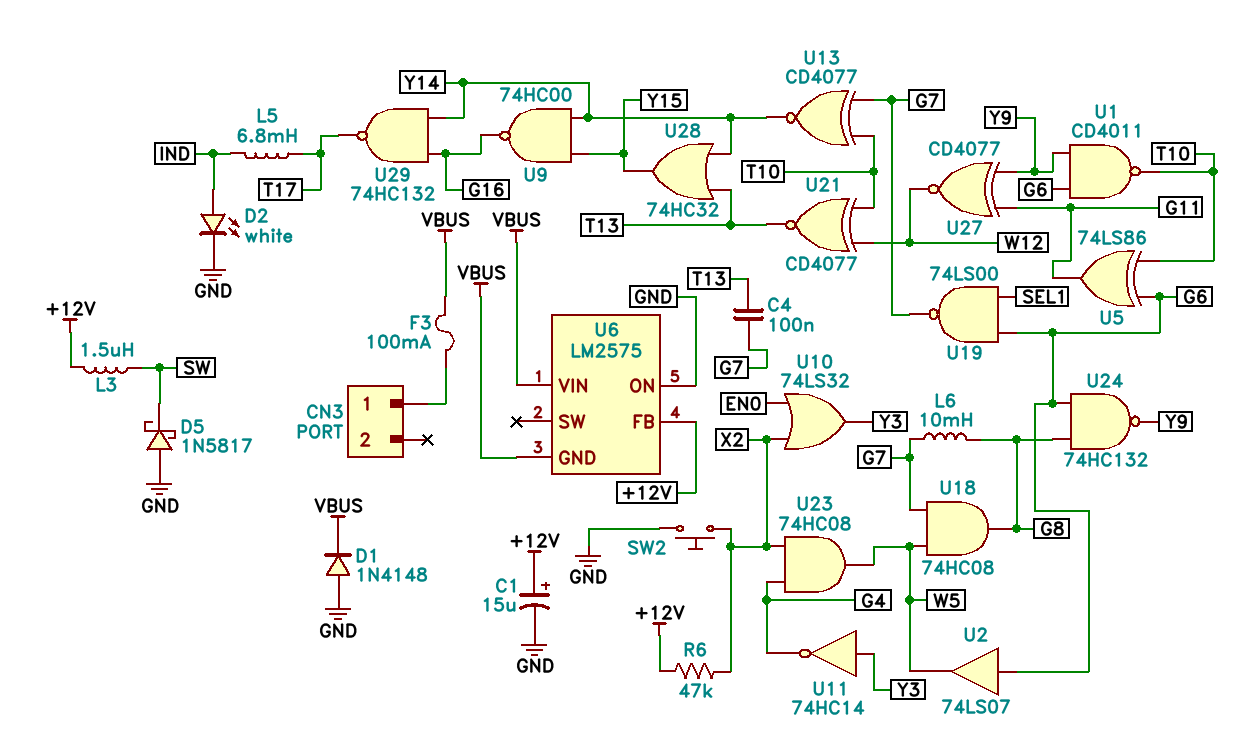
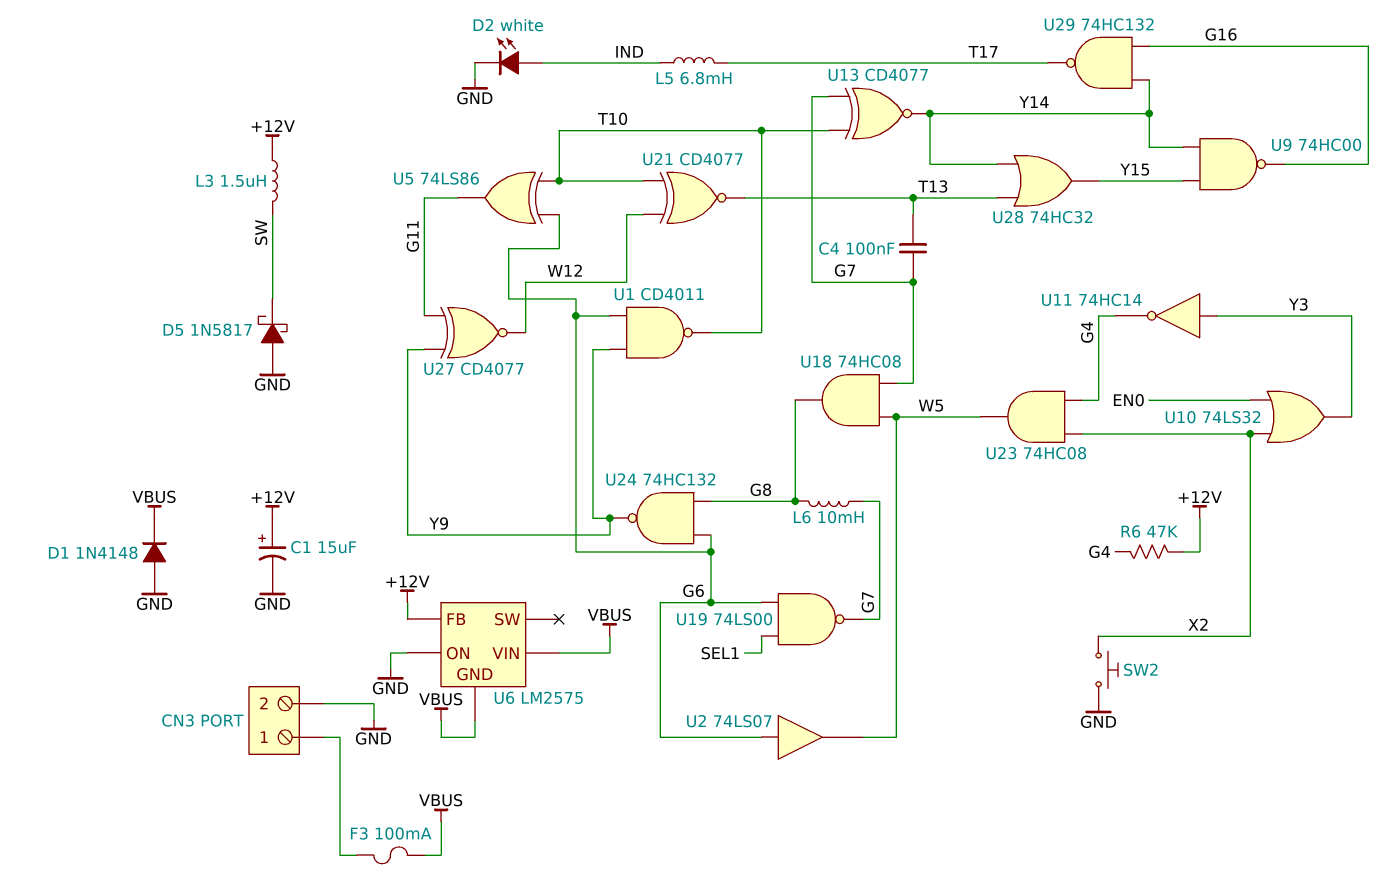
CN3 pin 2: none -> GND
R6: 47k (+12V, X2) -> 47k (+12V, G4)

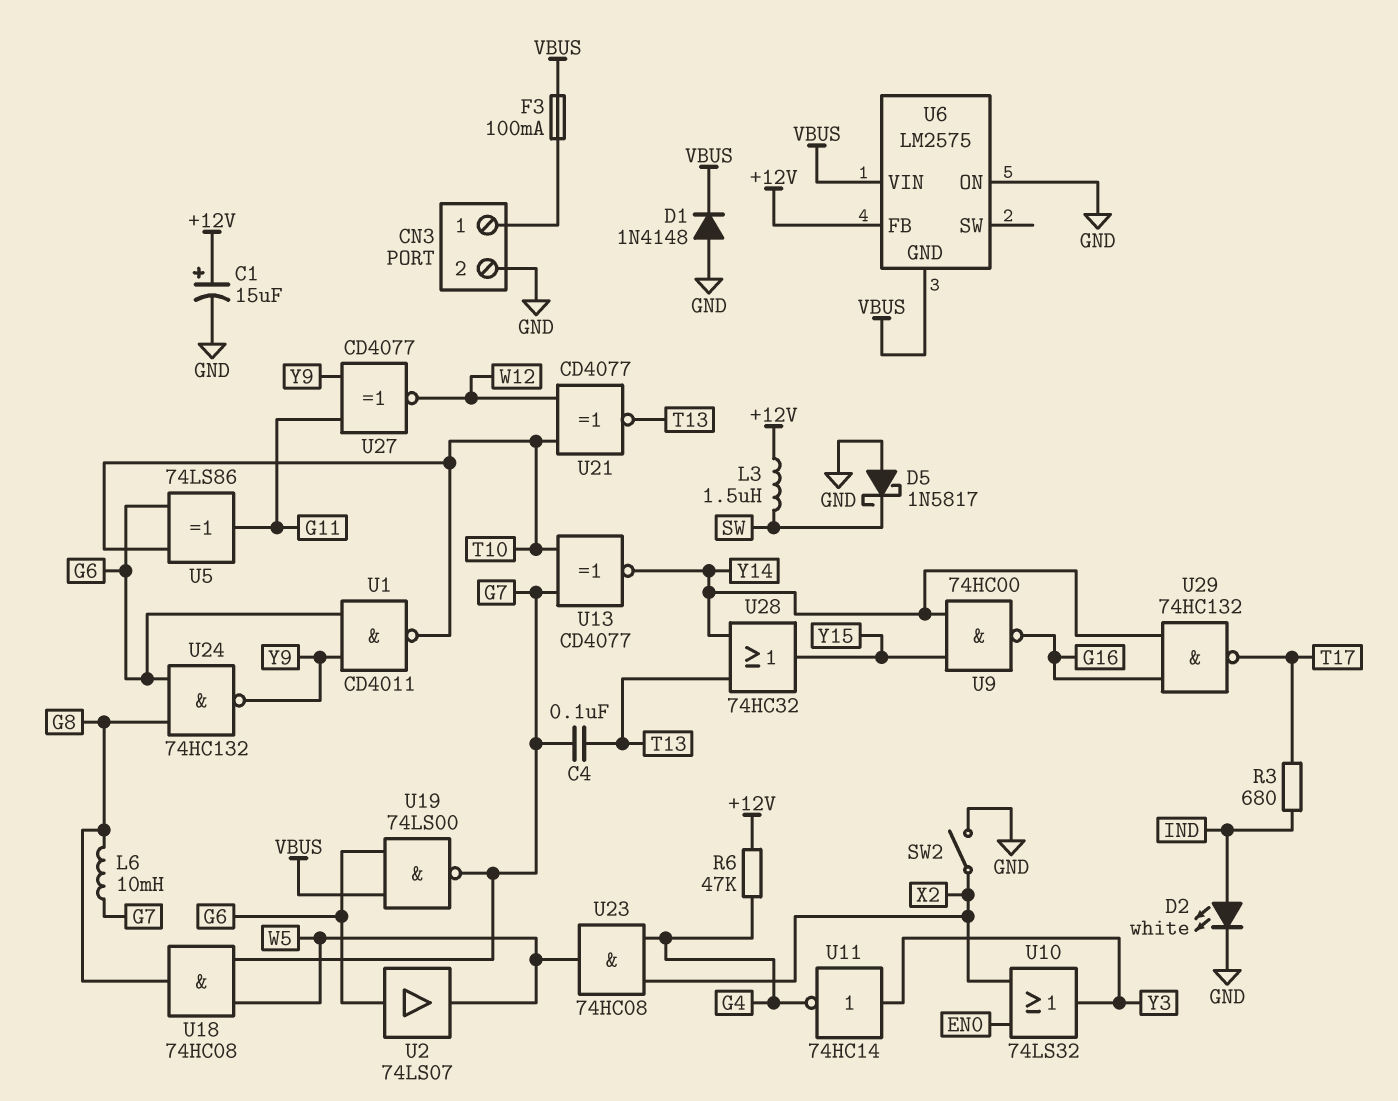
L5: 6.8mH (IND, T17) -> none
R3: none -> 680 (IND, T17)
SW2: button (GND, X2) -> switch (GND, X2)
U19: NAND 74LS00 (in G6, in SEL1, out G7) -> NAND 74LS00 (in G6, in VBUS, out G7)

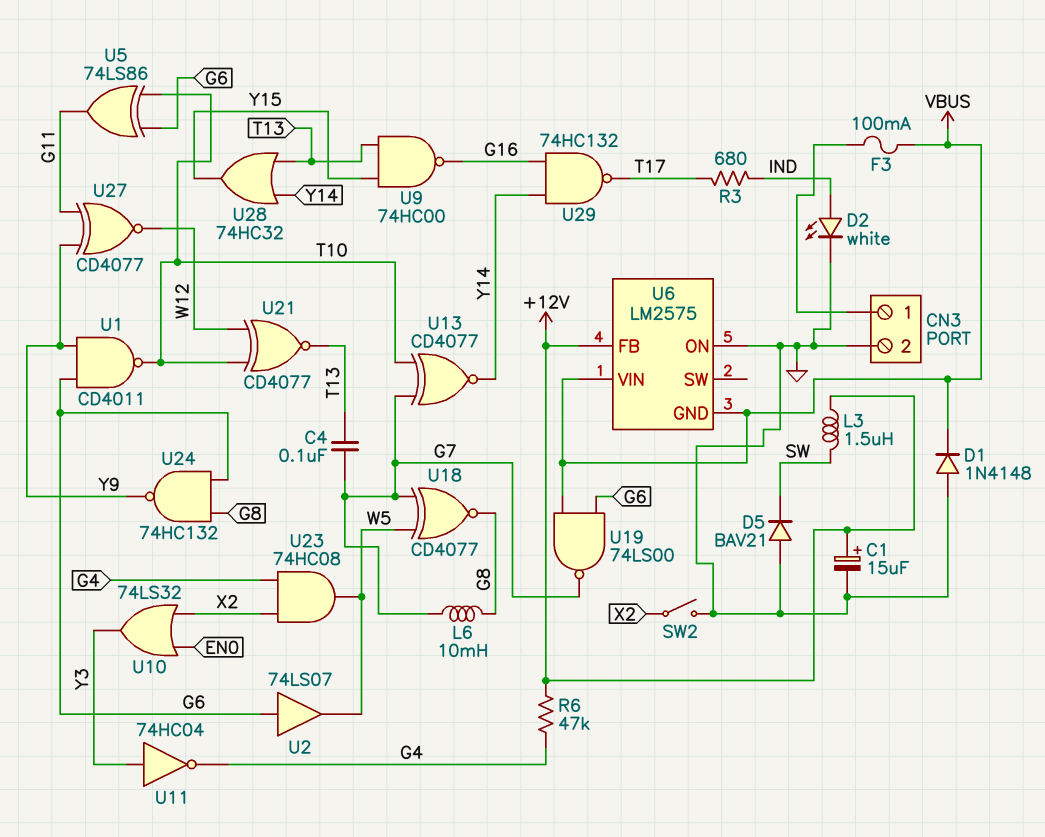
D5: schottky 1N5817 (A GND, K SW) -> diode BAV21 (A GND, K SW)
U9: NAND 74HC00 (in Y14, in Y15, out G16) -> NAND 74HC00 (in T13, in Y15, out G16)
U11: NOT 74HC14 (in Y3, out G4) -> NOT 74HC04 (in Y3, out G4)
U18: AND 74HC08 (in G7, in W5, out G8) -> XNOR CD4077 (in G7, in W5, out G8)

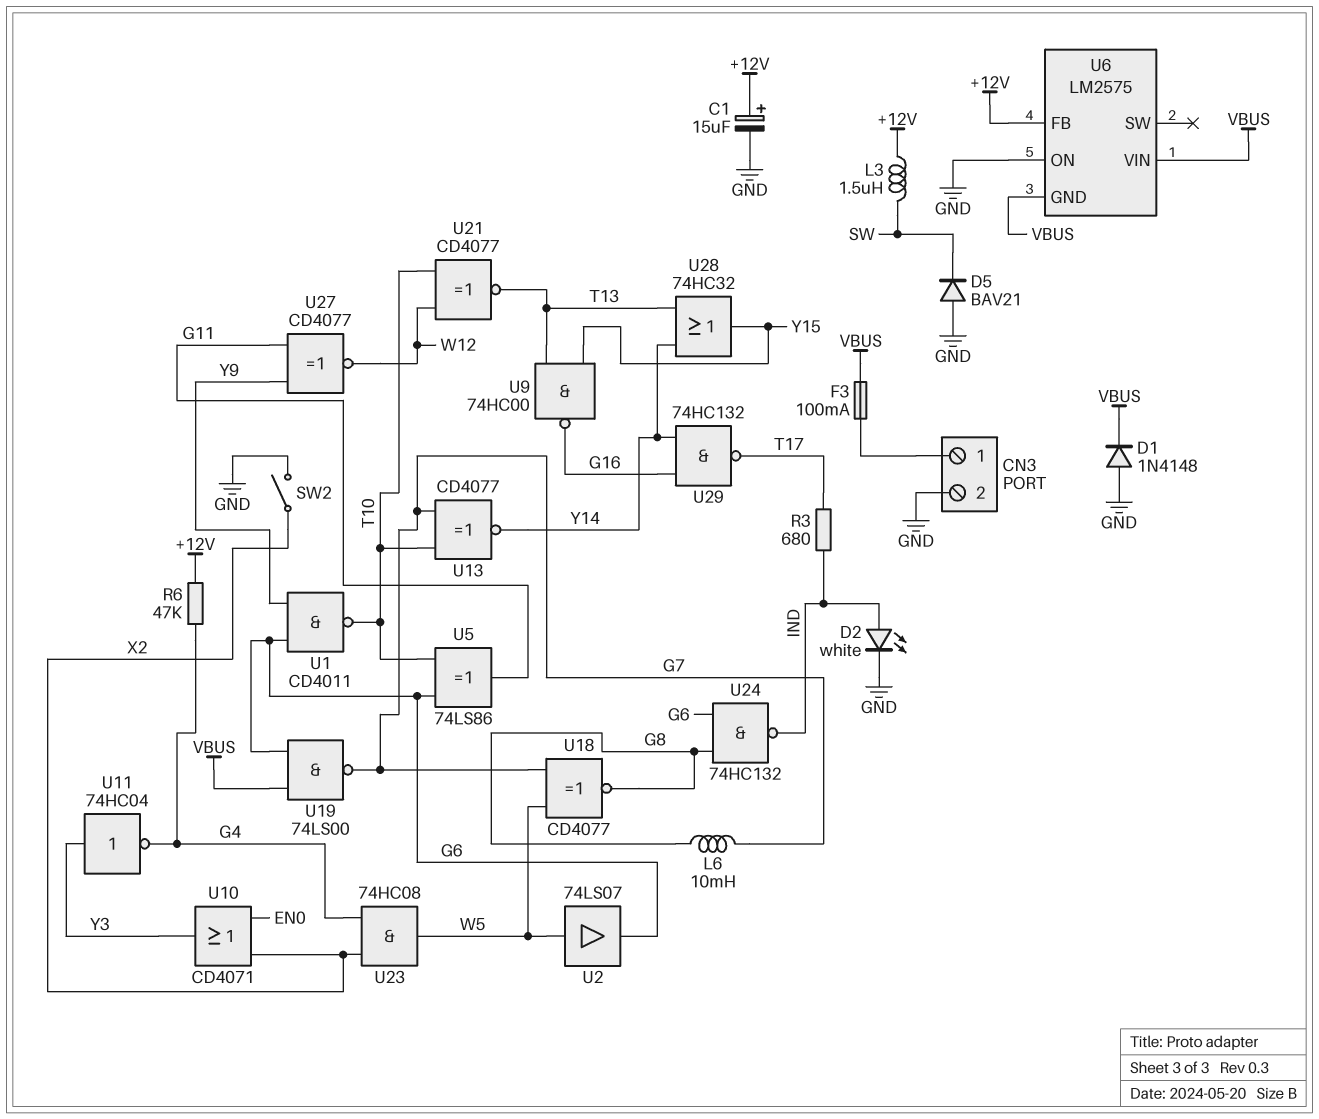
C4: 100nF (G7, T13) -> none
U2: buffer 74LS07 (in G6, out W5) -> buffer 74LS07 (in W5, out G6)
U10: OR 74LS32 (in EN0, in X2, out Y3) -> OR CD4071 (in EN0, in X2, out Y3)
U24: NAND 74HC132 (in G6, in G8, out Y9) -> NAND 74HC132 (in G6, in G8, out IND)

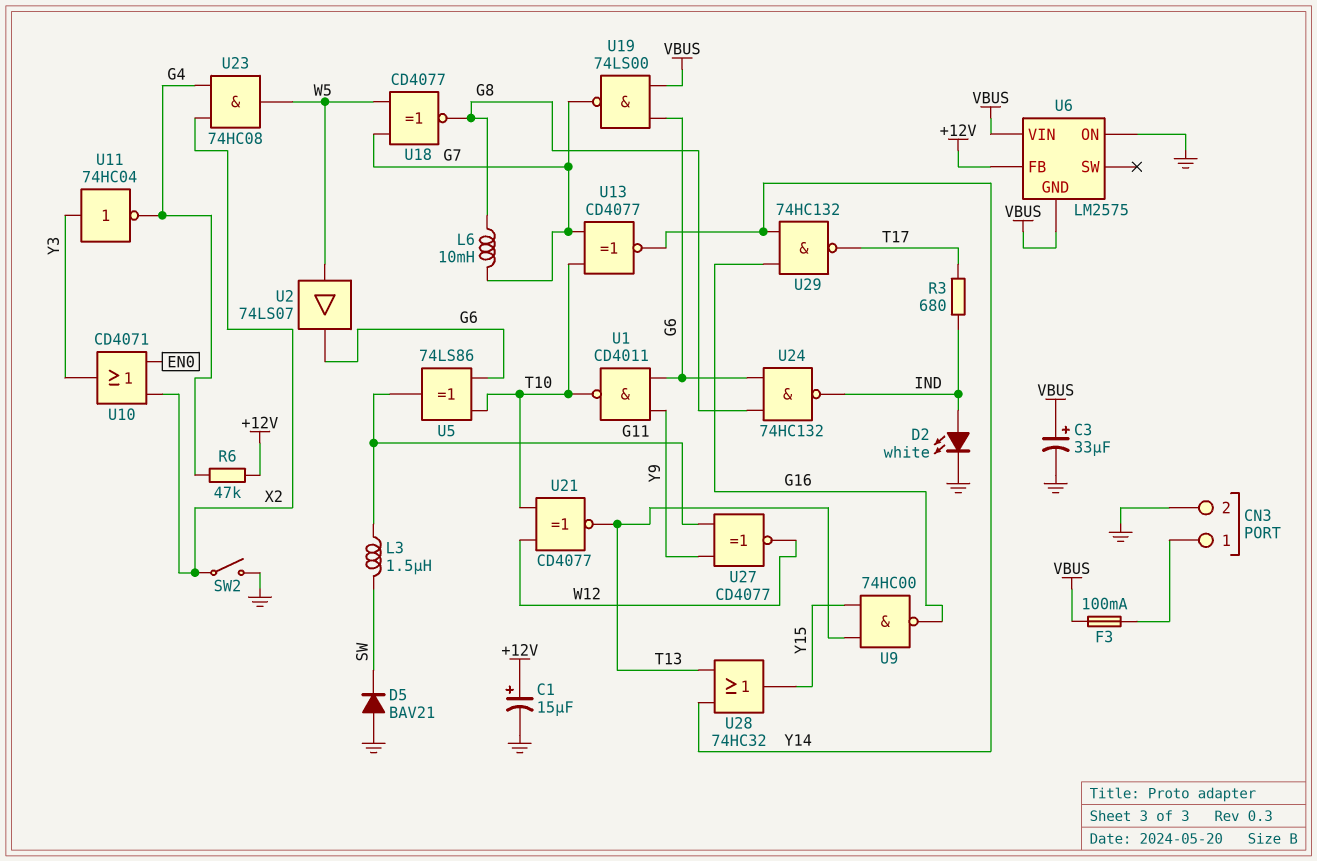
C3: none -> 33uF (plus VBUS, minus GND)
D1: diode 1N4148 (A GND, K VBUS) -> none
L3: 1.5uH (+12V, SW) -> 1.5uH (G11, SW)

